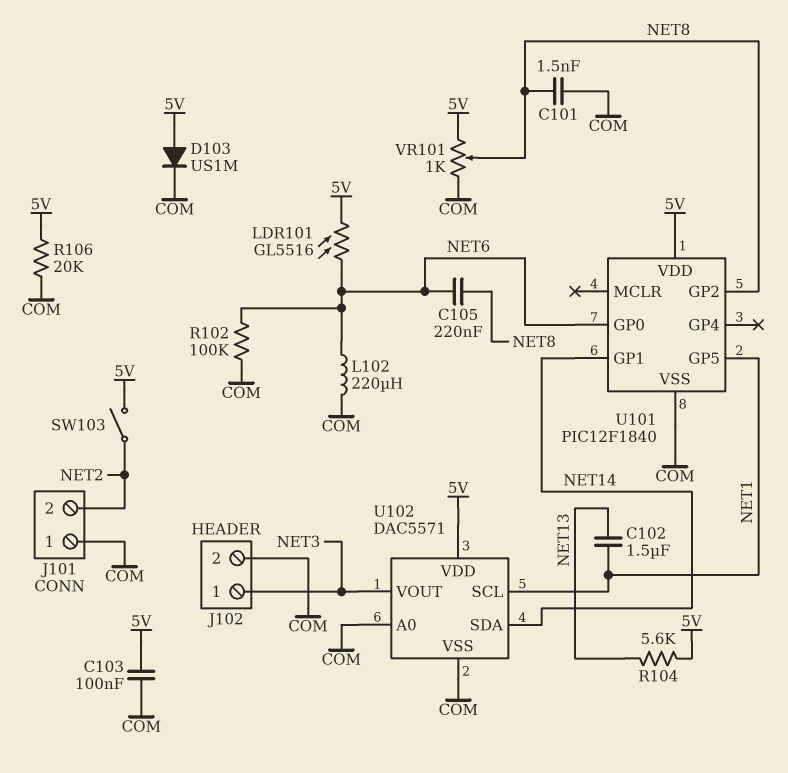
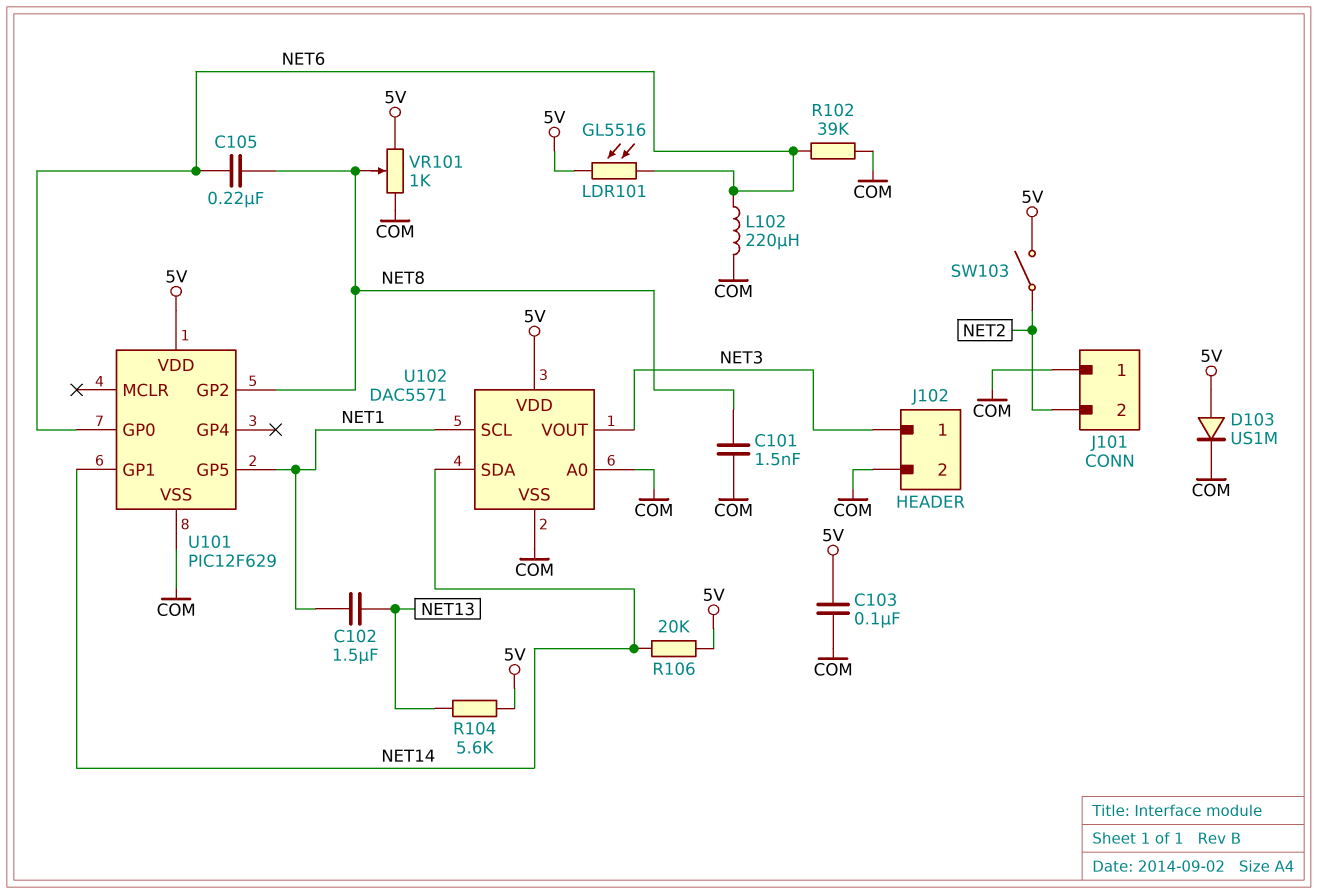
R102: 100k (COM, NET6) -> 39k (COM, NET6)
R106: 20k (5V, COM) -> 20k (5V, NET14)
U101: PIC12F1840 -> PIC12F629

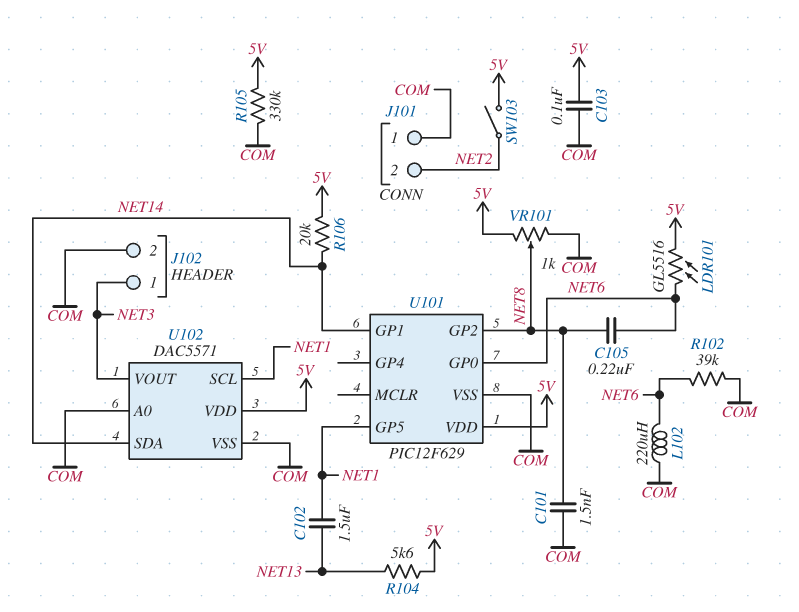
D103: diode US1M (A 5V, K COM) -> none
R105: none -> 330k (5V, COM)

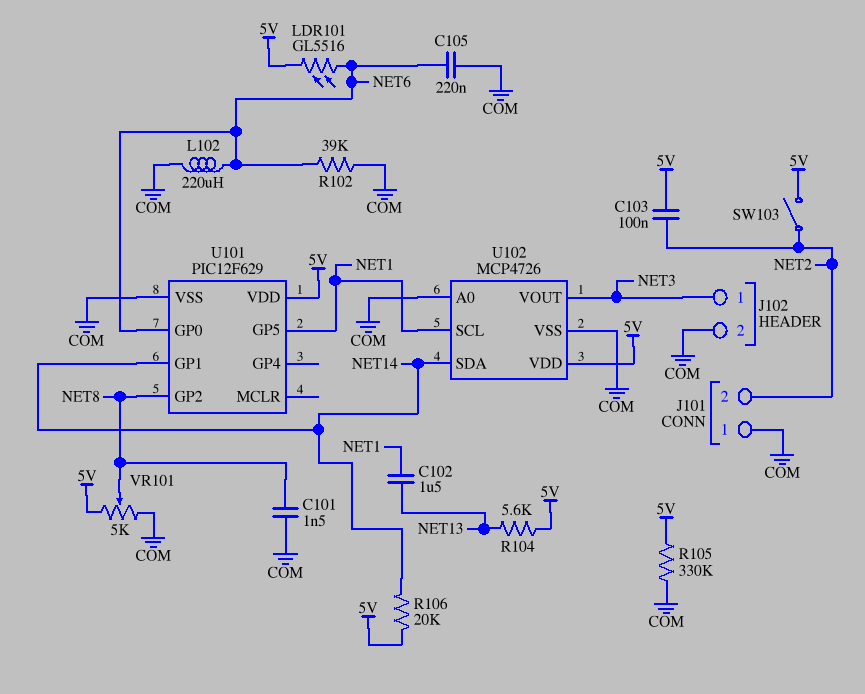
C103: 100nF (5V, COM) -> 100nF (5V, NET2)
C105: 220nF (NET6, NET8) -> 220nF (COM, NET6)
U102: DAC5571 -> MCP4726
VR101: 1k (5V, COM, wiper NET8) -> 5k (5V, COM, wiper NET8)

